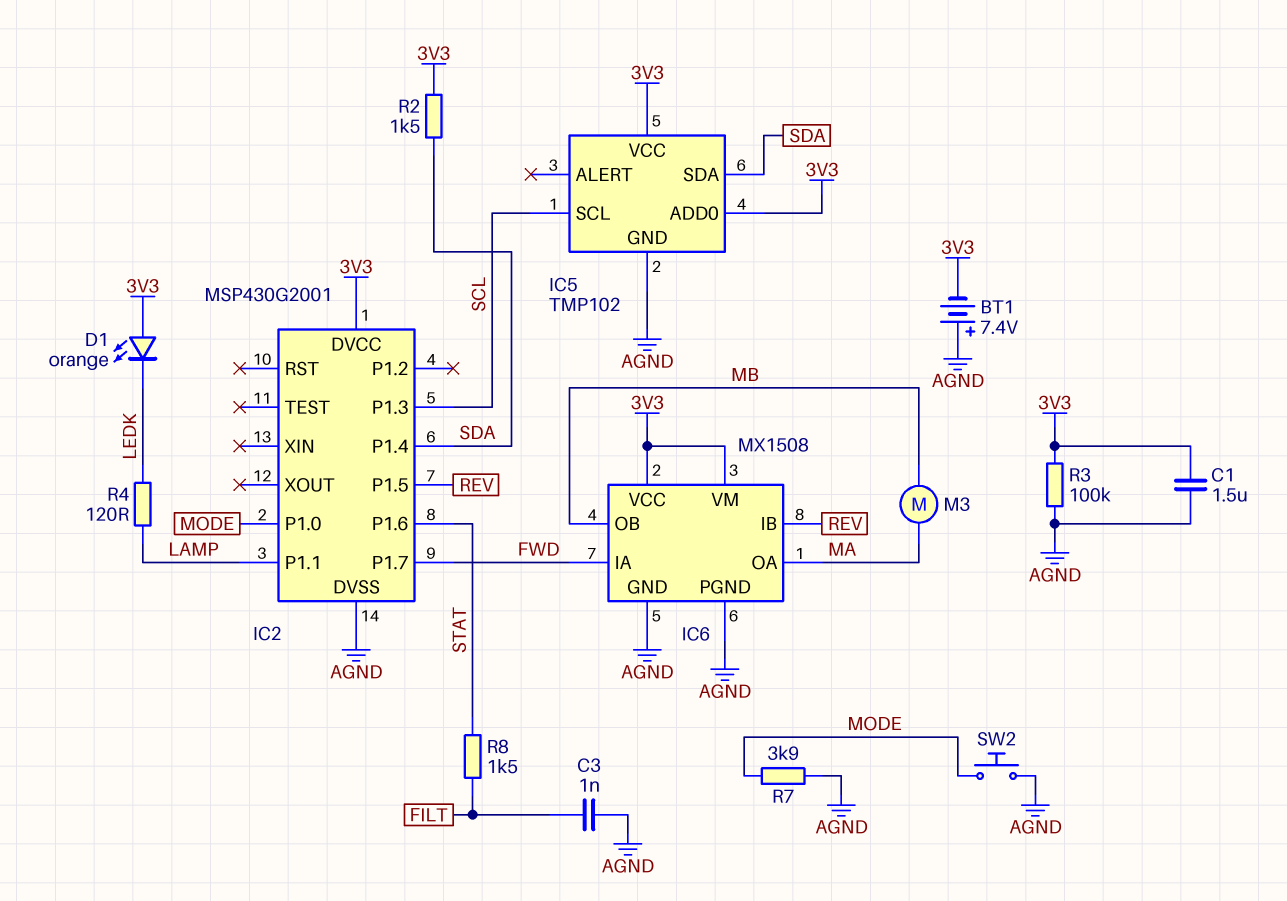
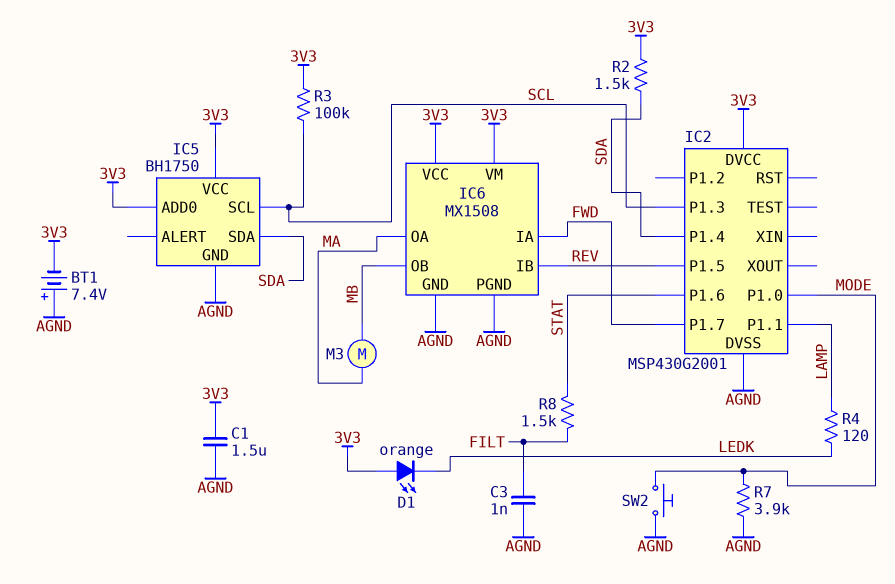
IC5: TMP102 -> BH1750
R3: 100k (3V3, AGND) -> 100k (3V3, SCL)

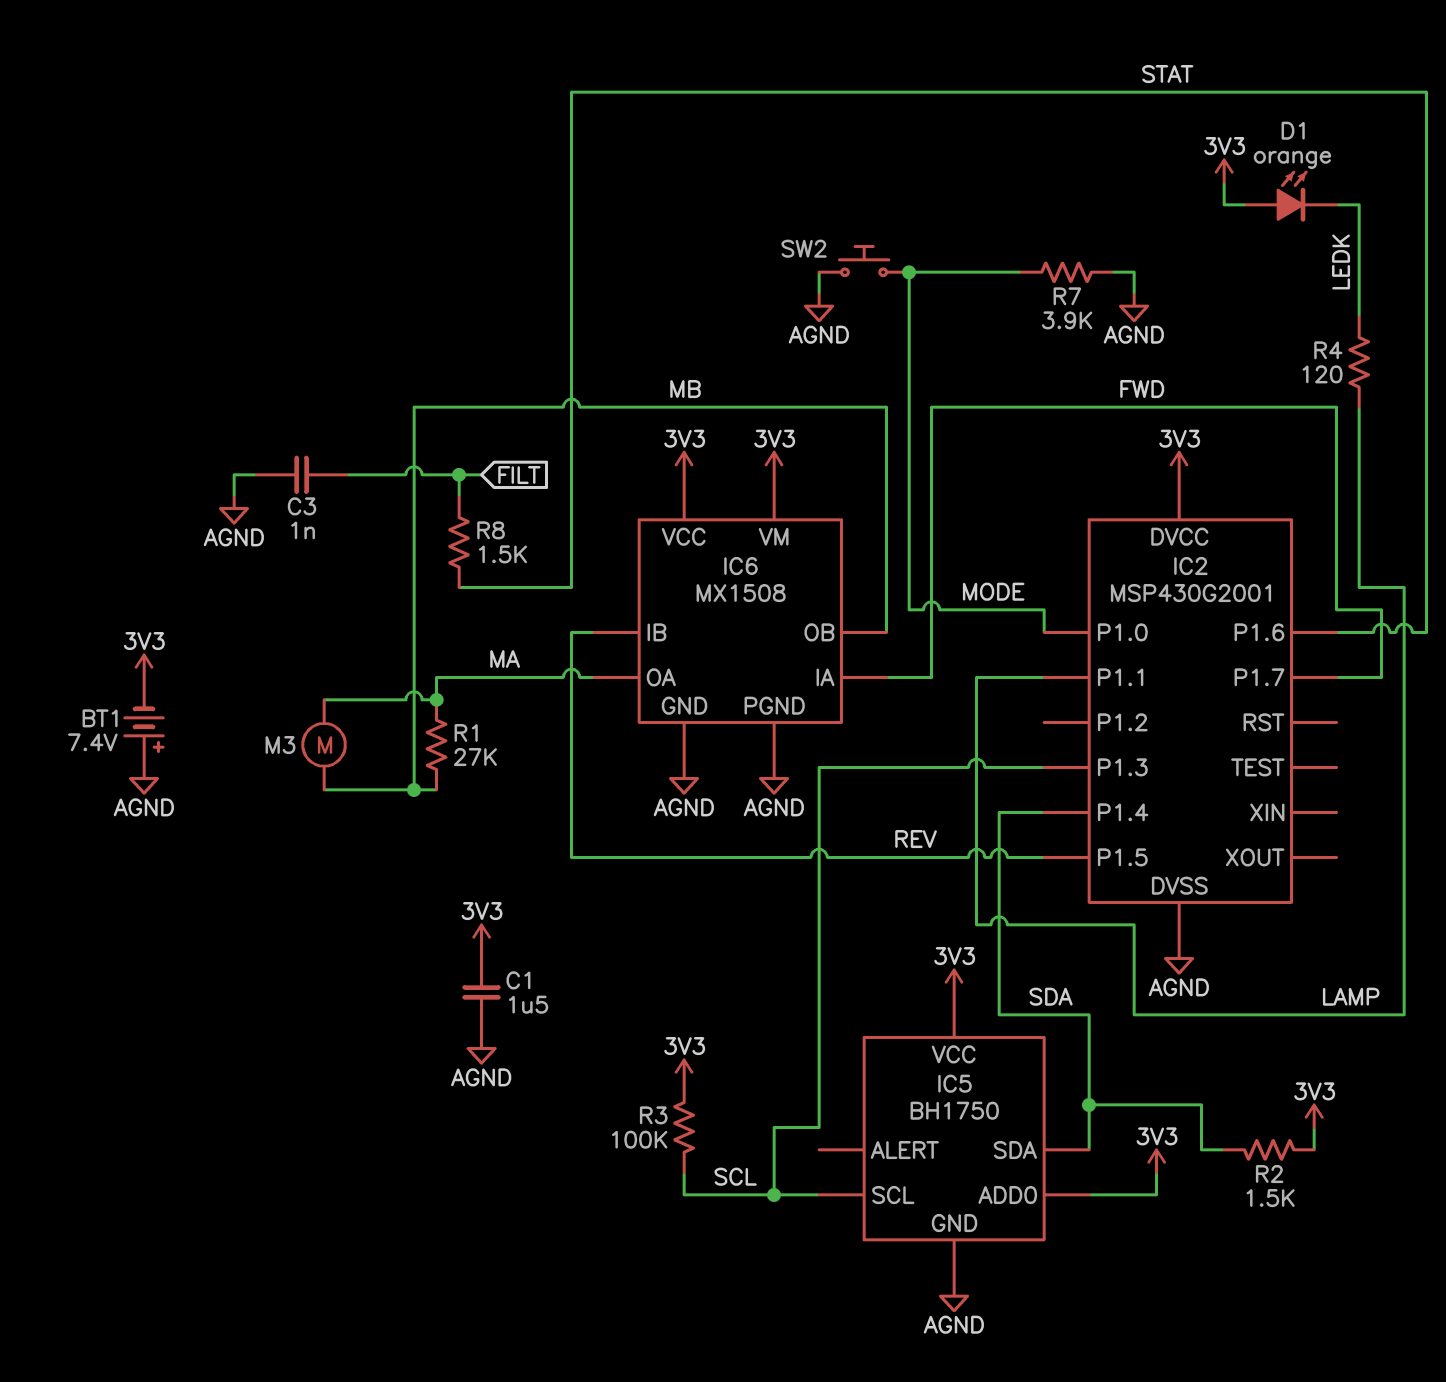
R1: none -> 27k (MA, MB)

